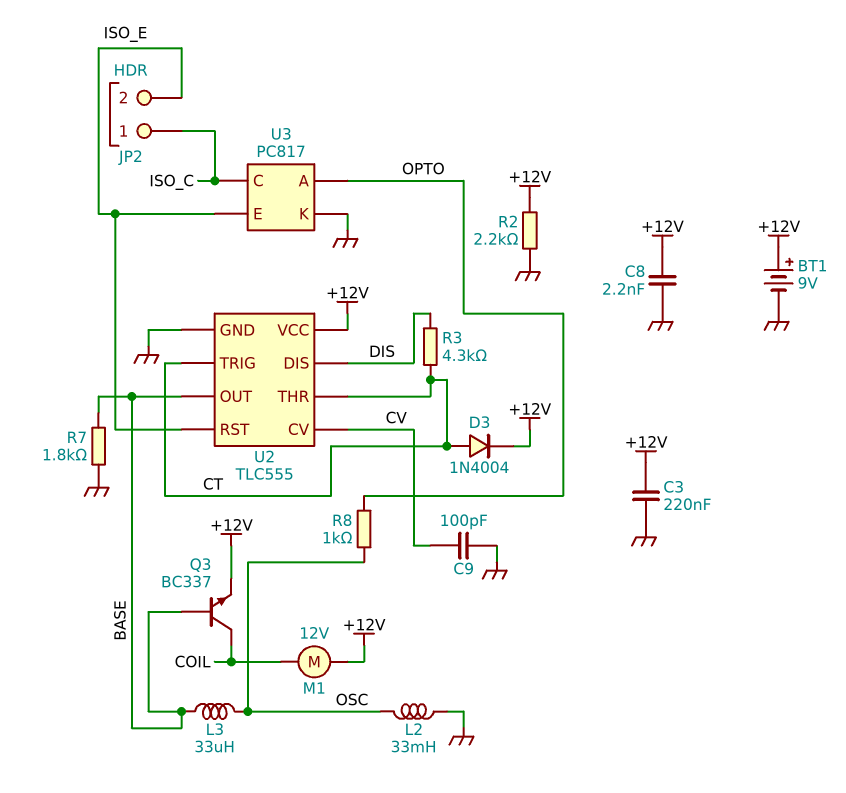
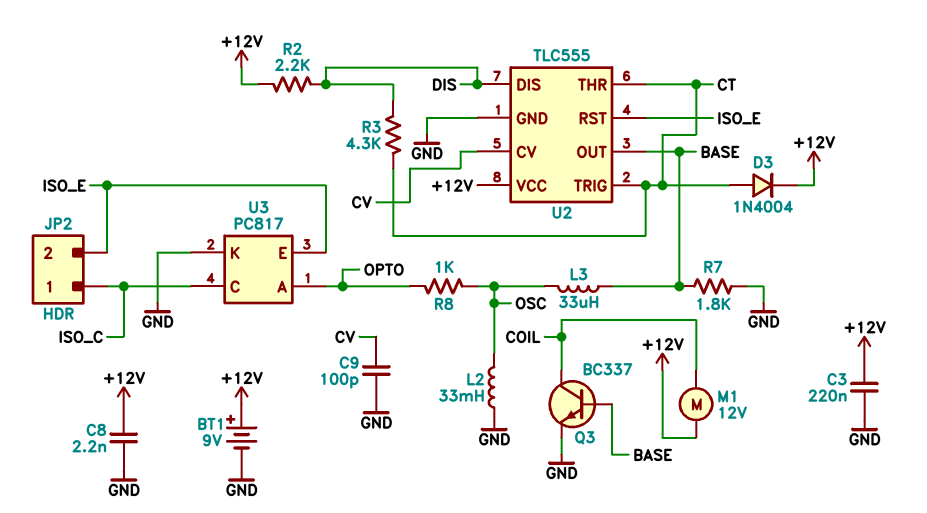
Q3: NPN BC337 (B BASE, C COIL, E +12V) -> NPN BC337 (B BASE, C COIL, E GND)
R2: 2.2k (+12V, GND) -> 2.2k (+12V, DIS)

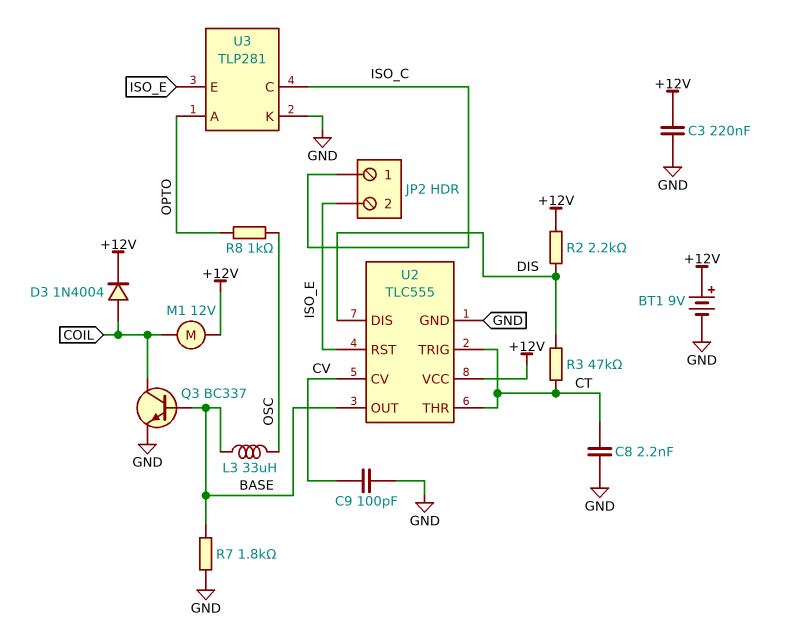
C8: 2.2nF (+12V, GND) -> 2.2nF (CT, GND)
D3: diode 1N4004 (A CT, K +12V) -> diode 1N4004 (A COIL, K +12V)
L2: 33mH (GND, OSC) -> none
R3: 4.3k (CT, DIS) -> 47k (CT, DIS)
U3: PC817 -> TLP281

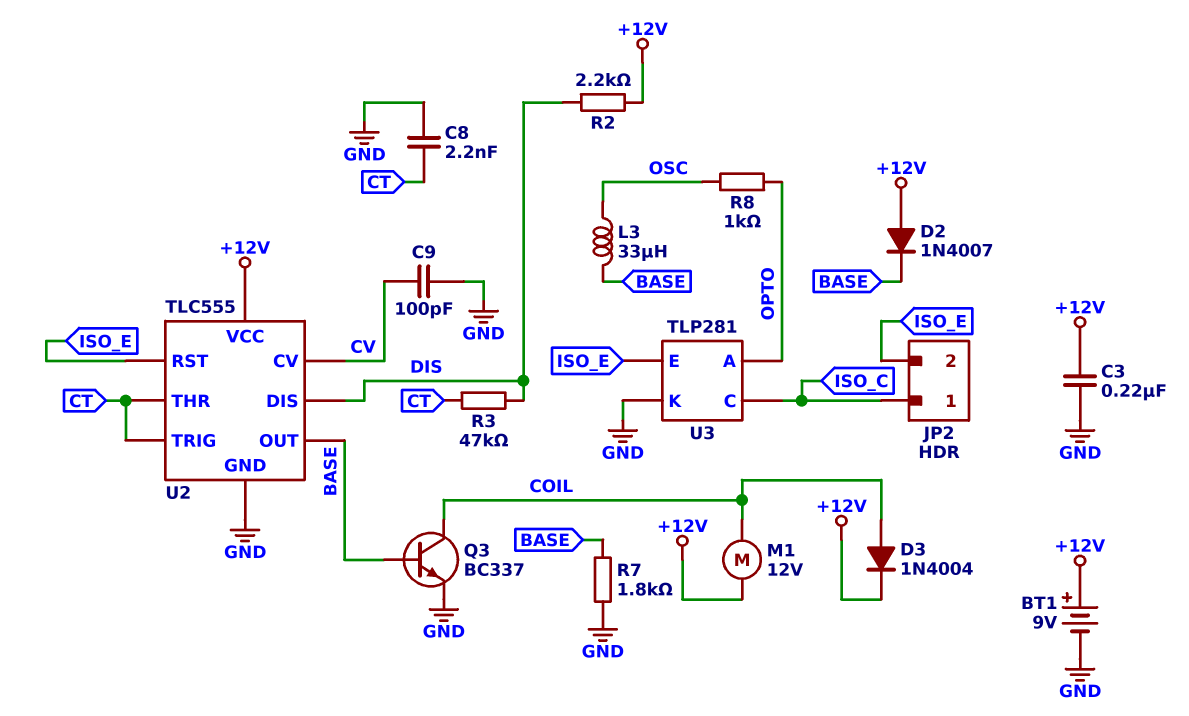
D2: none -> diode 1N4007 (A +12V, K BASE)

